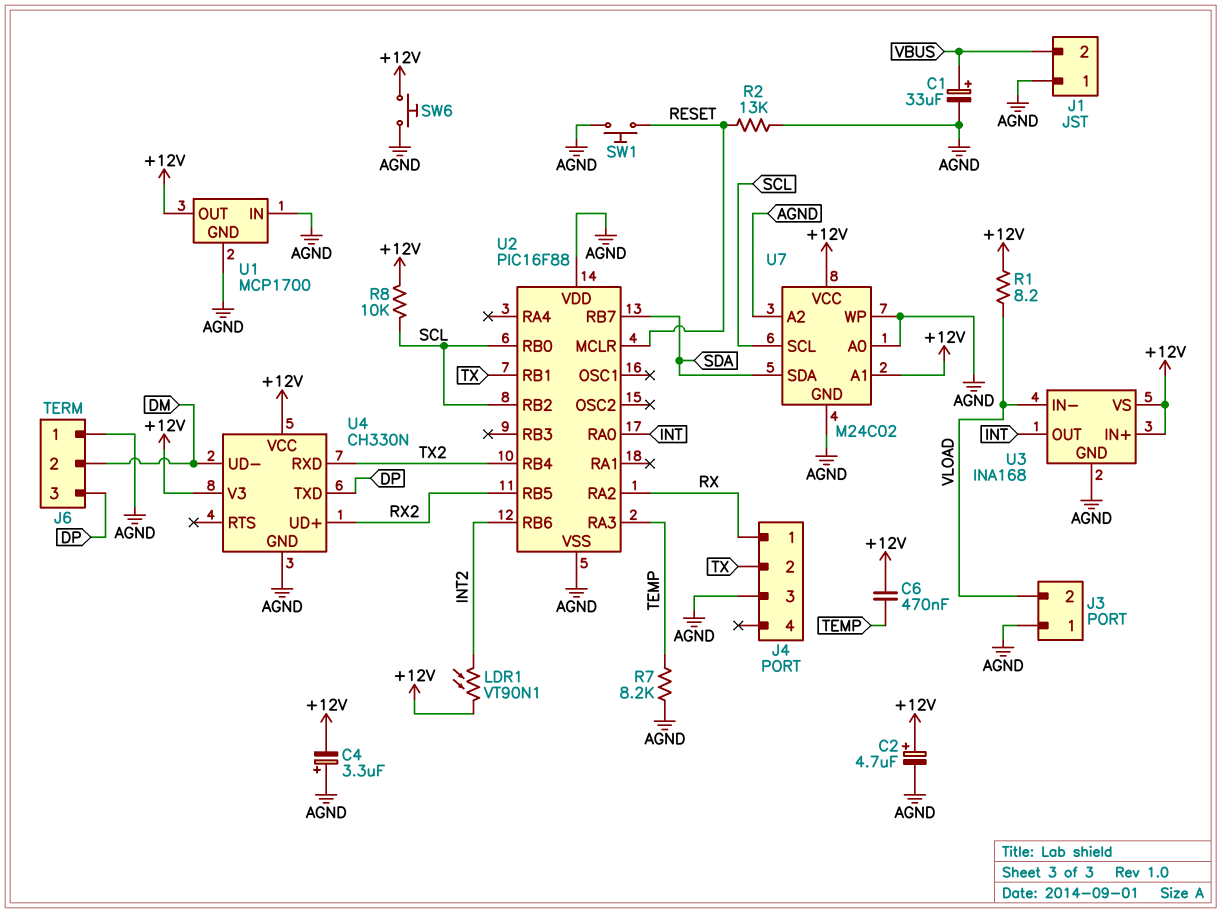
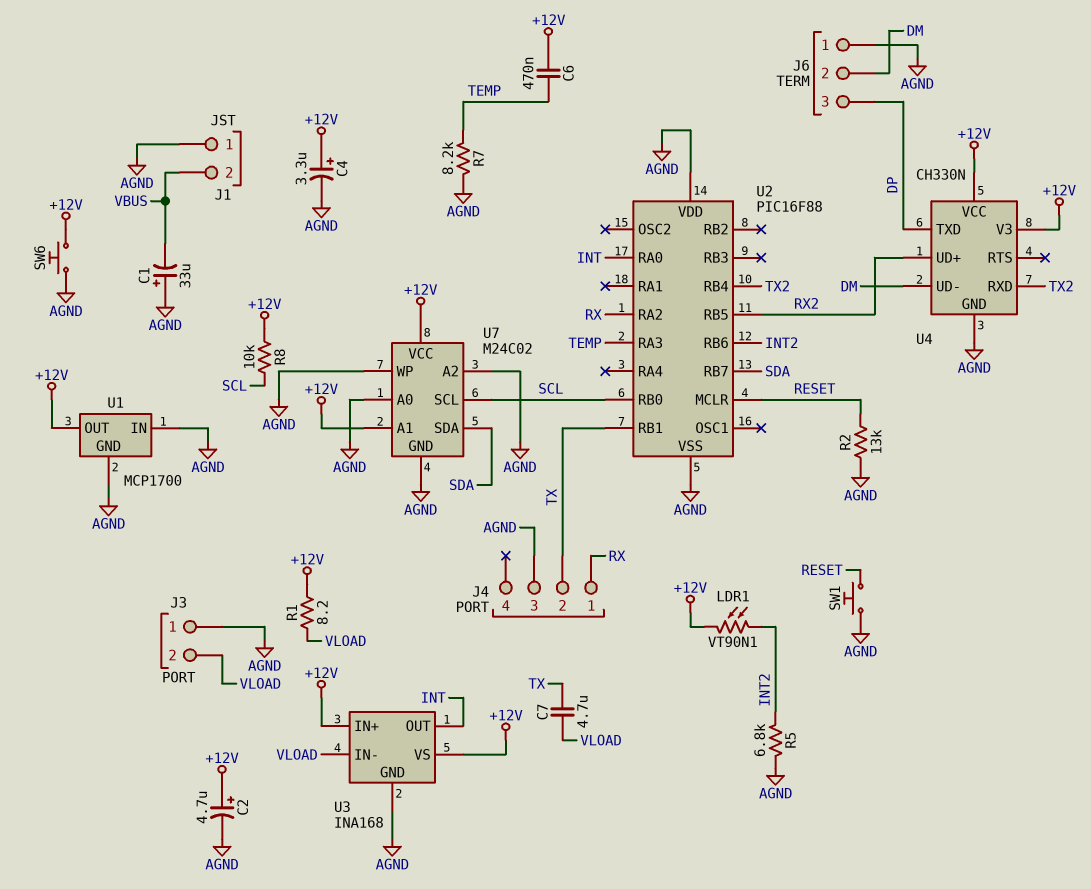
C1: 33uF (plus VBUS, minus AGND) -> 33uF (plus AGND, minus VBUS)
C4: 3.3uF (plus AGND, minus +12V) -> 3.3uF (plus +12V, minus AGND)
C7: none -> 4.7uF (TX, VLOAD)
R5: none -> 6.8k (AGND, INT2)
U2 pin RB2: SCL -> none

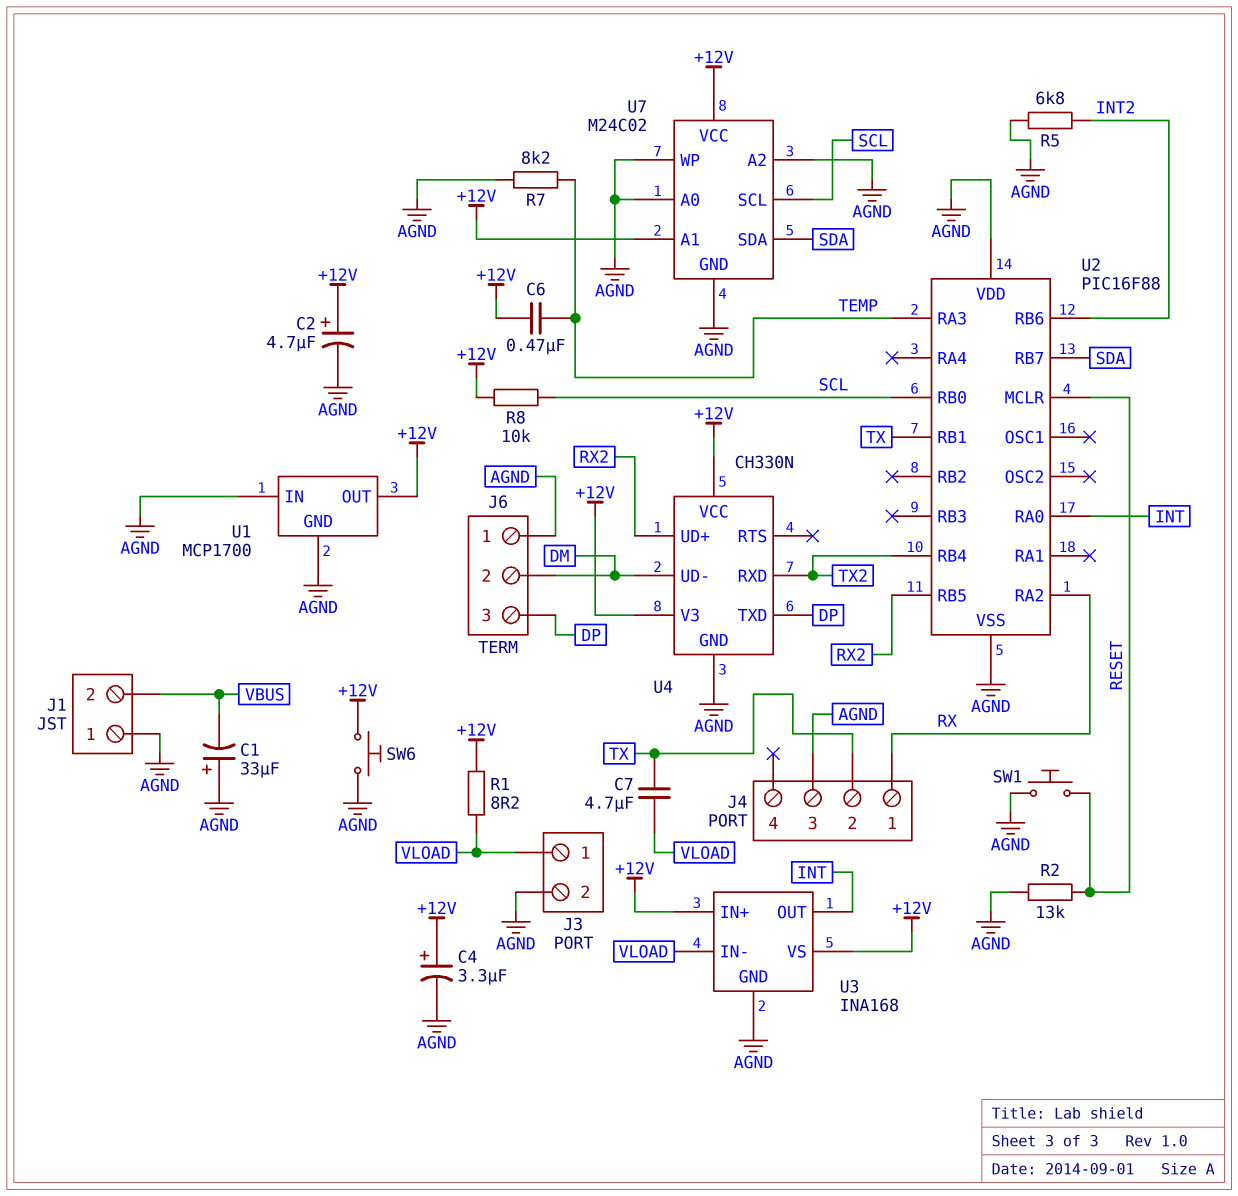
J3 pin 1: AGND -> VLOAD
J3 pin 2: VLOAD -> AGND
LDR1: VT90N1 (+12V, INT2) -> none

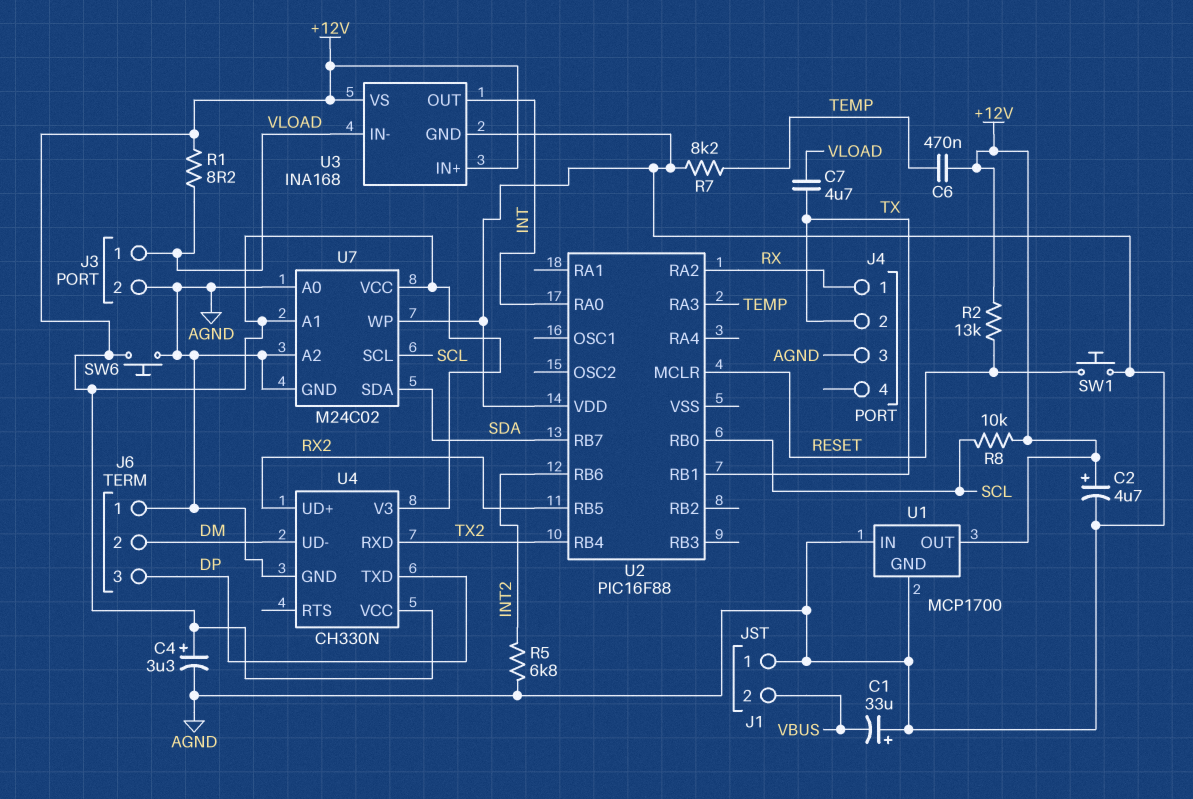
R2: 13k (AGND, RESET) -> 13k (+12V, RESET)
U2 pin VSS: AGND -> none

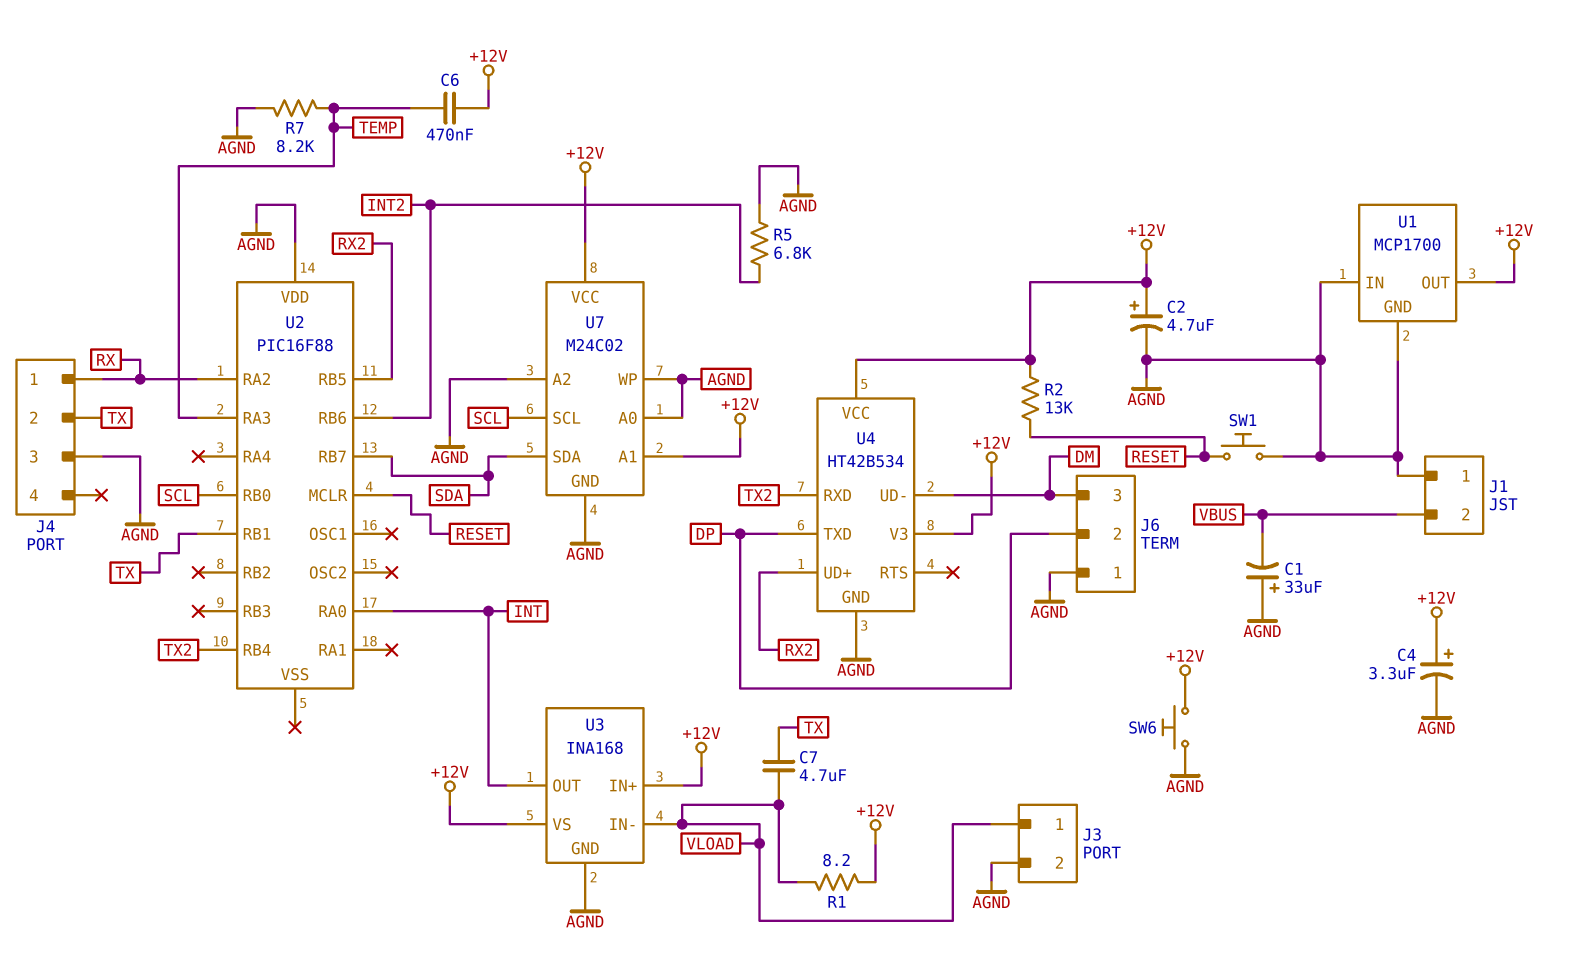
J6 pin 2: DM -> DP
J6 pin 3: DP -> DM
R8: 10k (+12V, SCL) -> none
U4: CH330N -> HT42B534

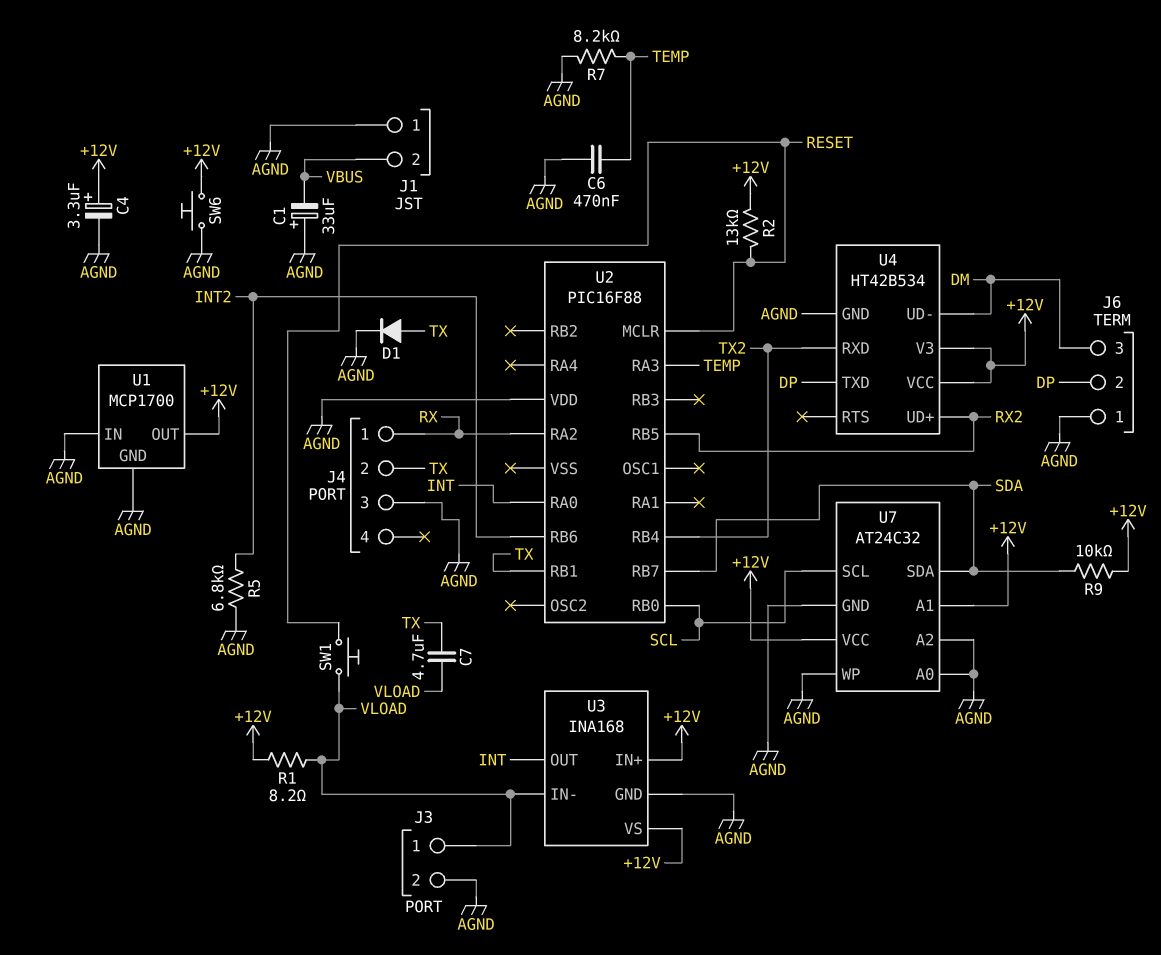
C2: 4.7uF (plus +12V, minus AGND) -> none
C6: 470nF (+12V, TEMP) -> 470nF (AGND, TEMP)
D1: none -> diode (A TX, K AGND)
R9: none -> 10k (+12V, SDA)
SW1: button (AGND, RESET) -> button (RESET, VLOAD)
U7: M24C02 -> AT24C32

